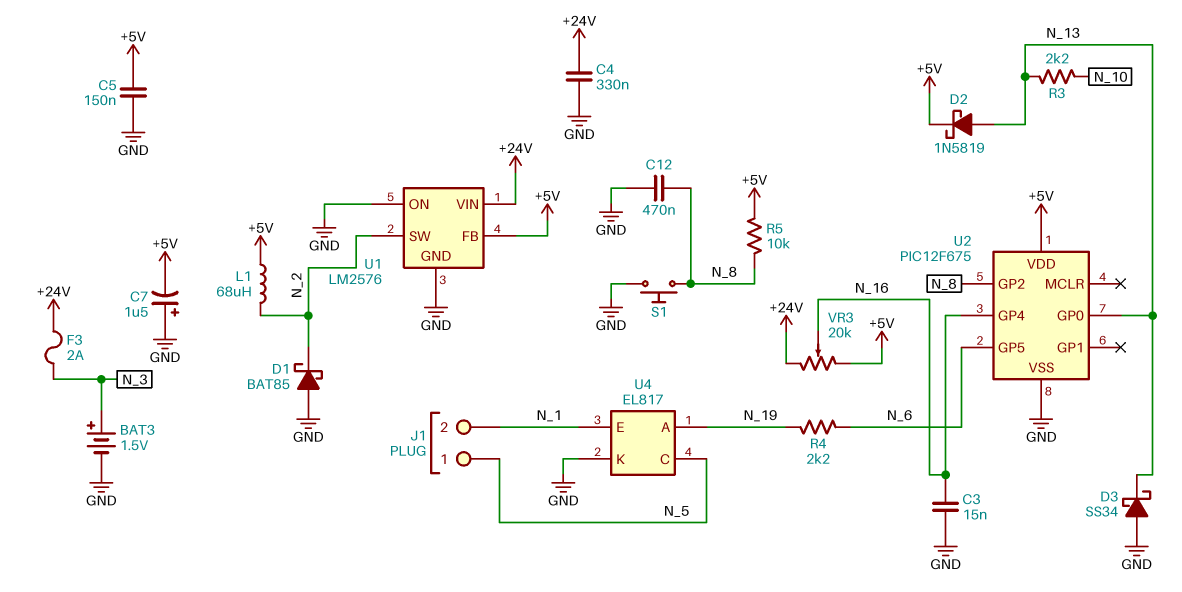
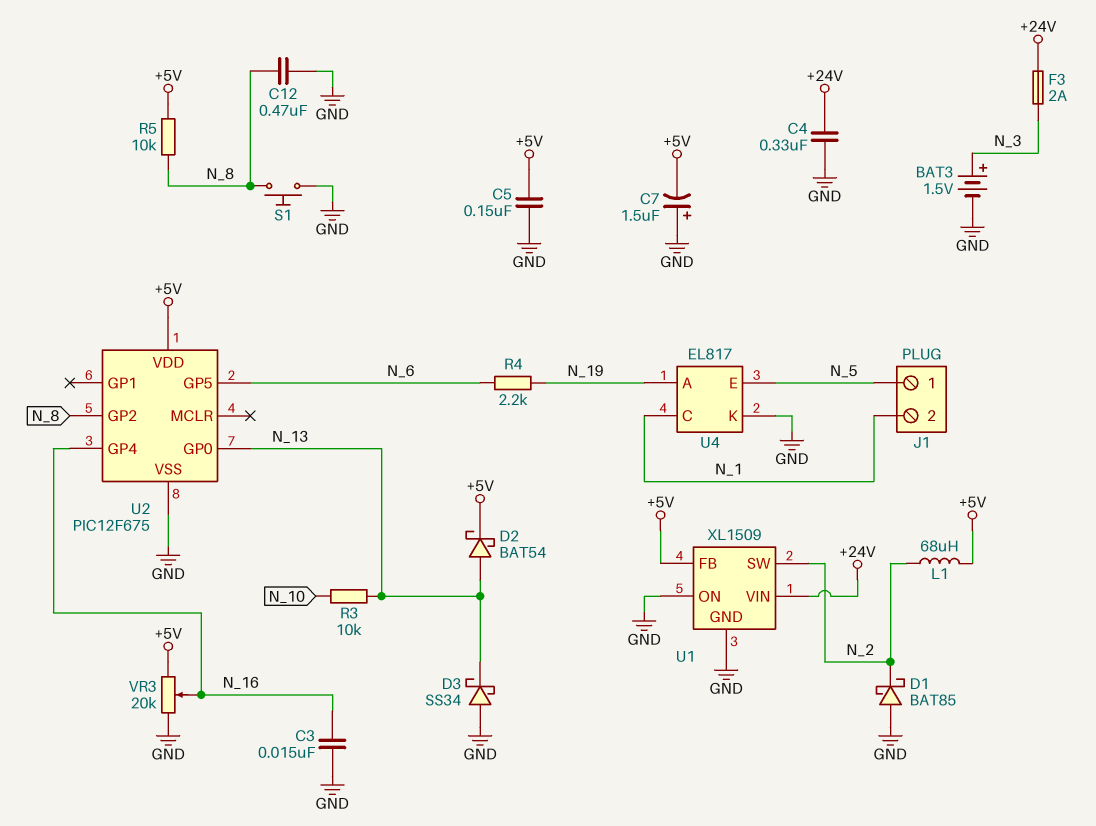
D2: schottky 1N5819 (A N_13, K +5V) -> schottky BAT54 (A N_13, K +5V)
R3: 2.2k (N_10, N_13) -> 10k (N_10, N_13)
U1: LM2576 -> XL1509
U4 pin C: N_5 -> N_1
U4 pin E: N_1 -> N_5
VR3: 20k (+5V, +24V, wiper N_16) -> 20k (+5V, GND, wiper N_16)

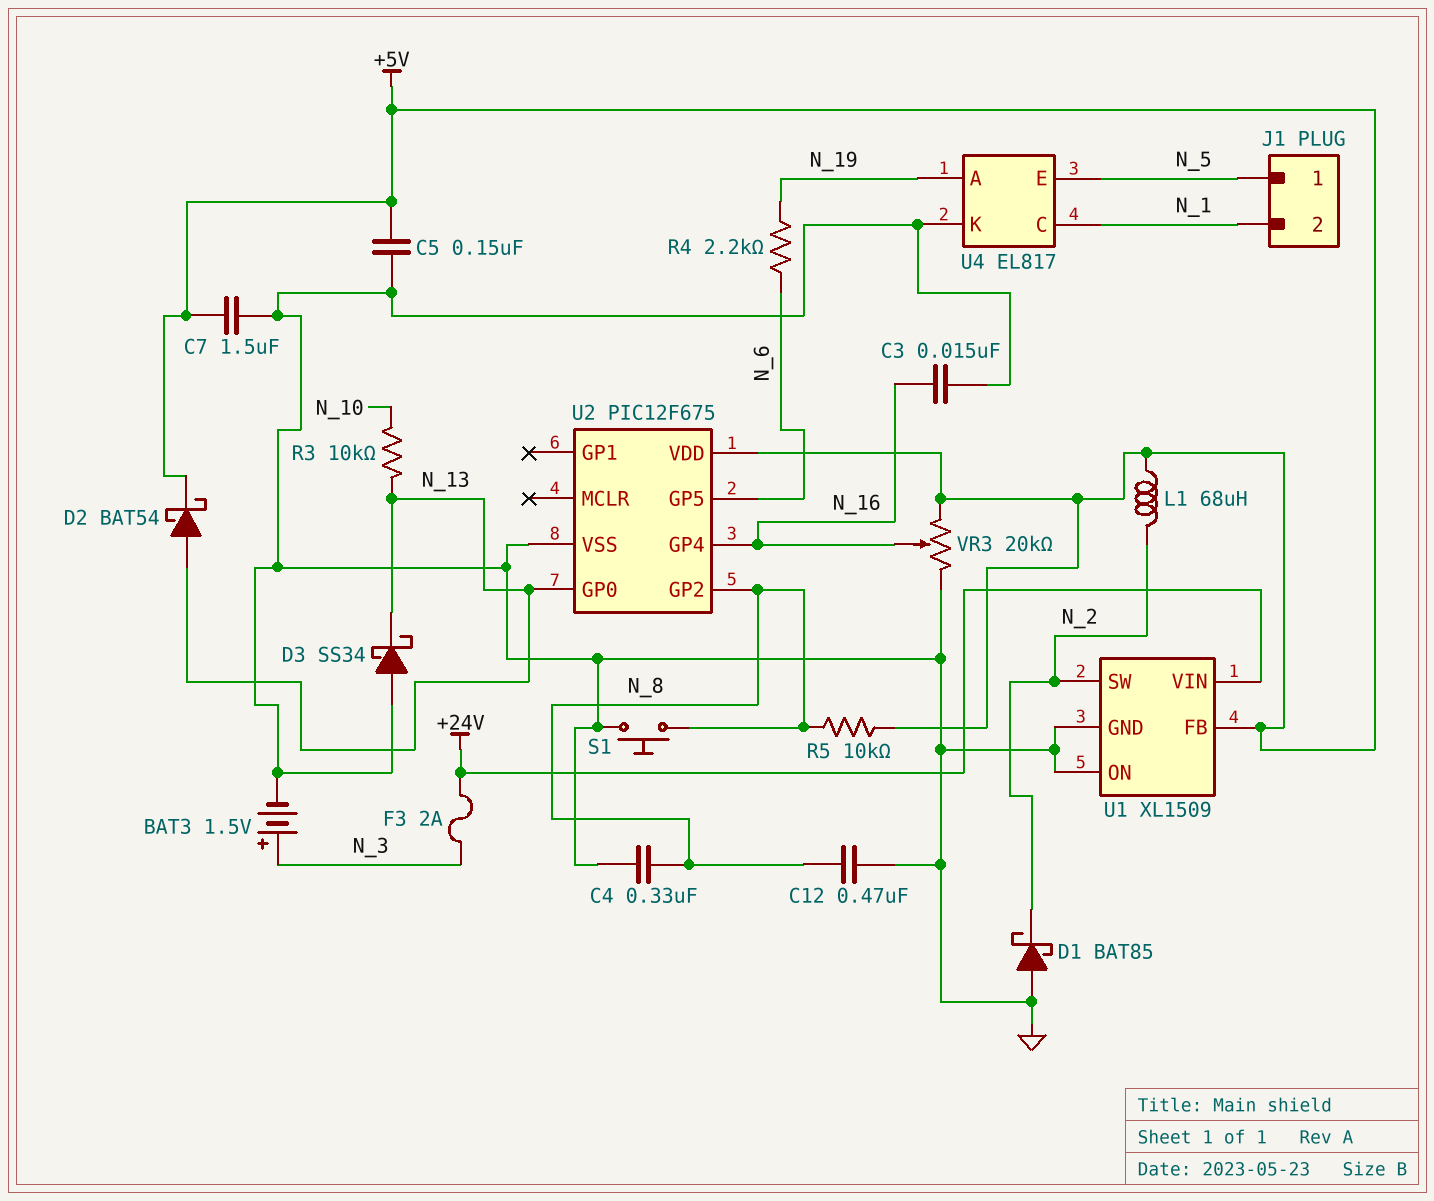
C4: 330nF (+24V, GND) -> 330nF (GND, N_8)
C7: 1.5uF (plus GND, minus +5V) -> 1.5uF (+5V, GND)

